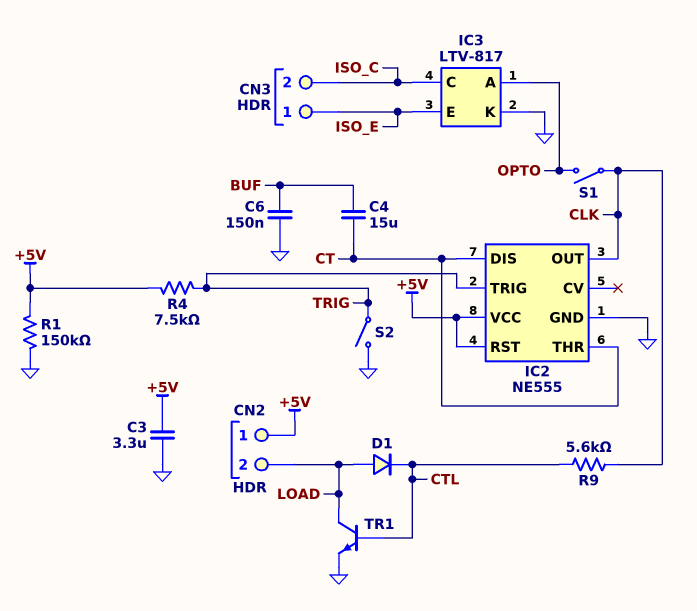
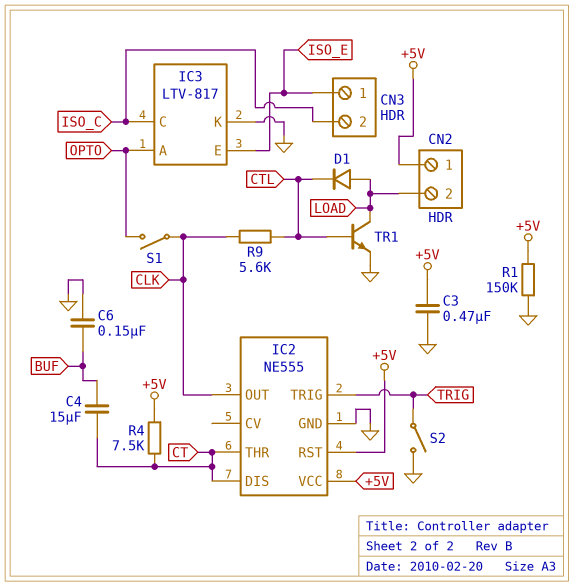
C3: 3.3uF (+5V, GND) -> 470nF (+5V, GND)
R4: 7.5k (+5V, TRIG) -> 7.5k (+5V, CT)

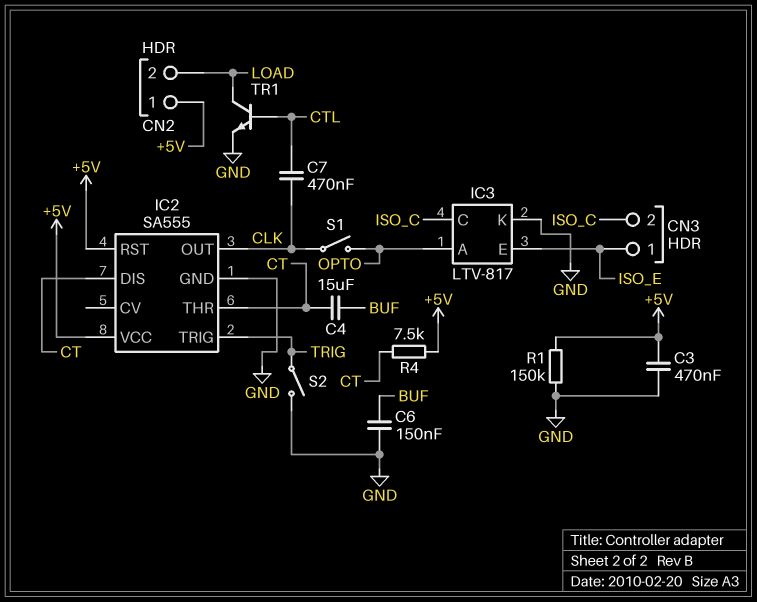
C7: none -> 470nF (CLK, CTL)
D1: diode (A LOAD, K CTL) -> none
IC2: NE555 -> SA555
R9: 5.6k (CLK, CTL) -> none

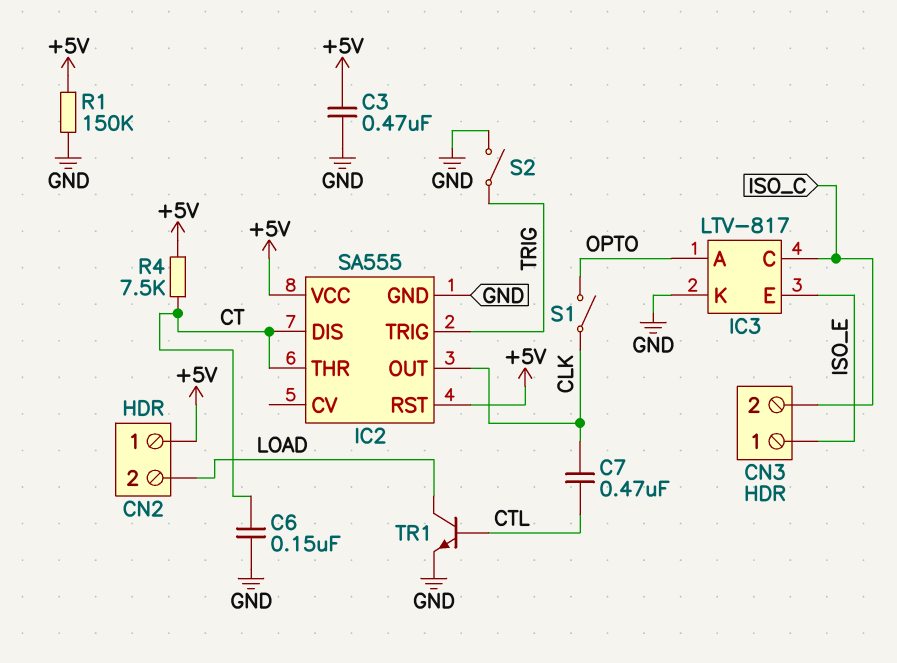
C4: 15uF (BUF, CT) -> none
C6: 150nF (BUF, GND) -> 150nF (CT, GND)

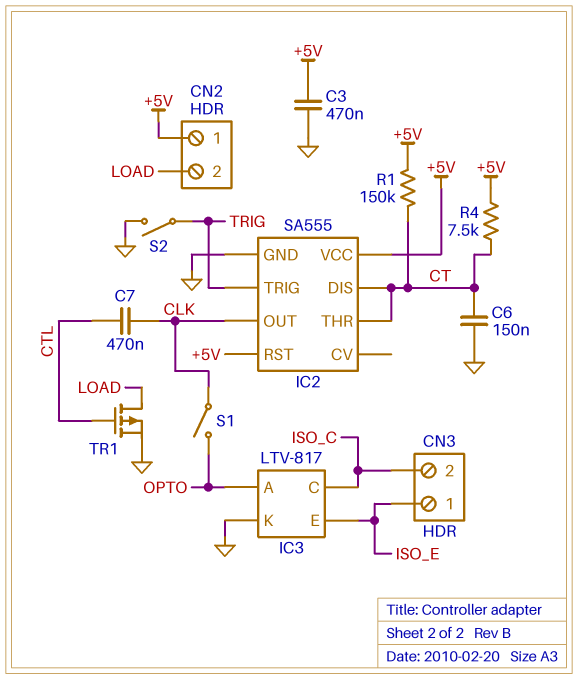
R1: 150k (+5V, GND) -> 150k (+5V, CT)
TR1: NPN (B CTL, C LOAD, E GND) -> PMOS (G CTL, D LOAD, S GND)

